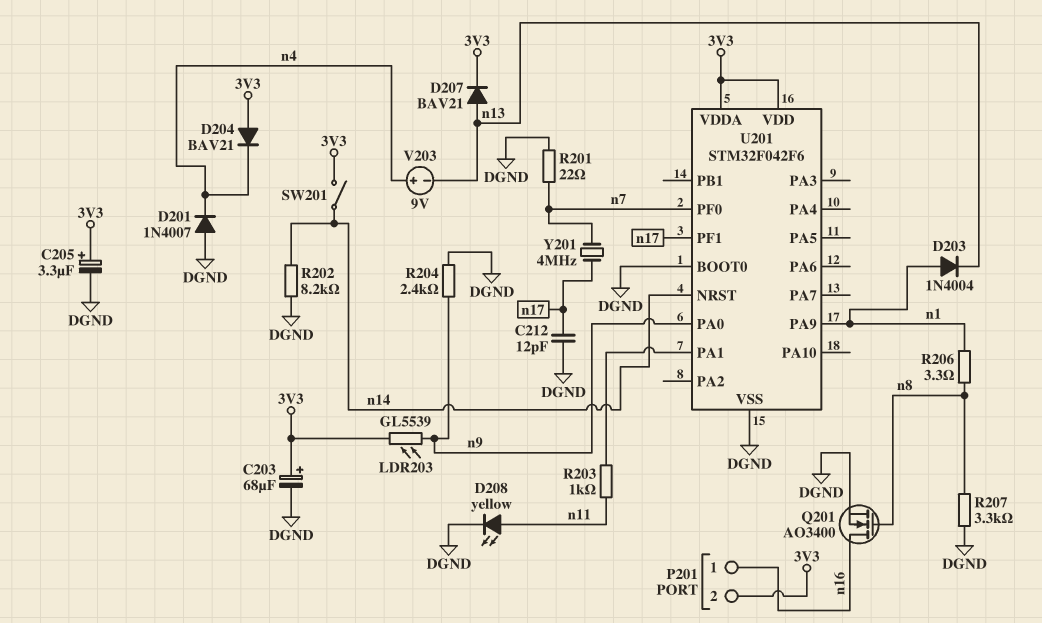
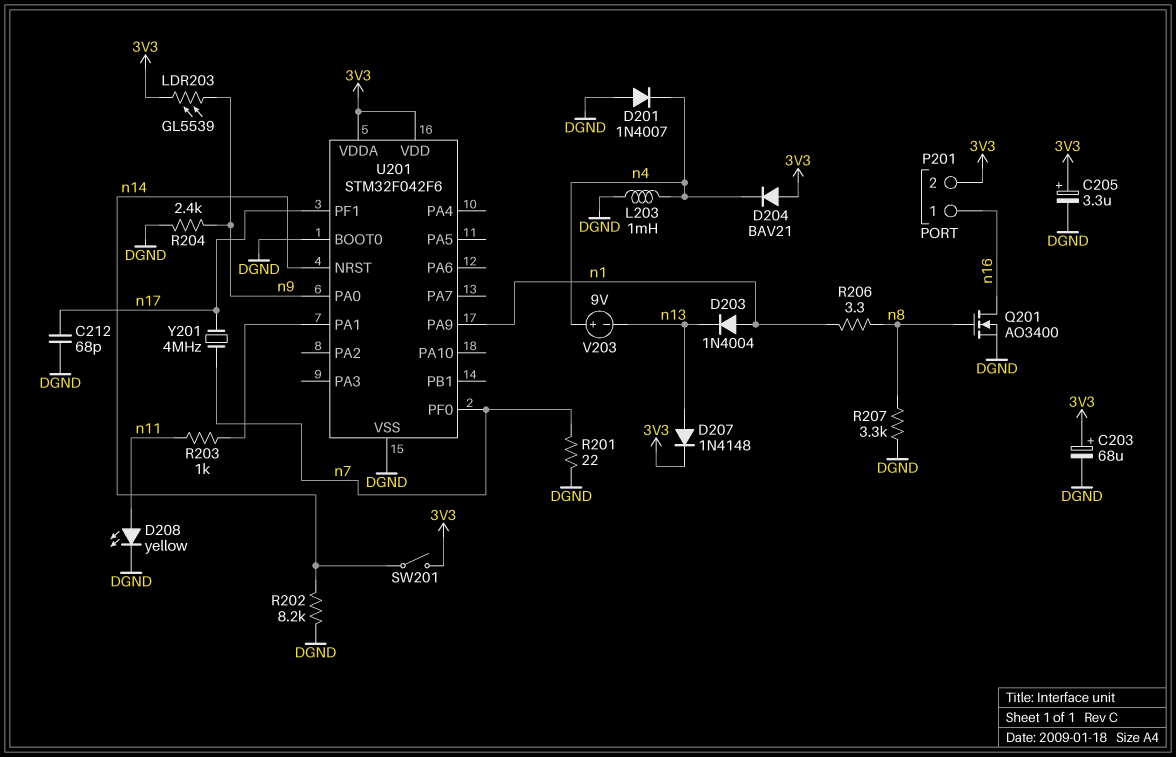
C212: 12pF (DGND, n17) -> 68pF (DGND, n17)
D207: diode BAV21 (A n13, K 3V3) -> diode 1N4148 (A n13, K 3V3)
L203: none -> 1mH (DGND, n4)

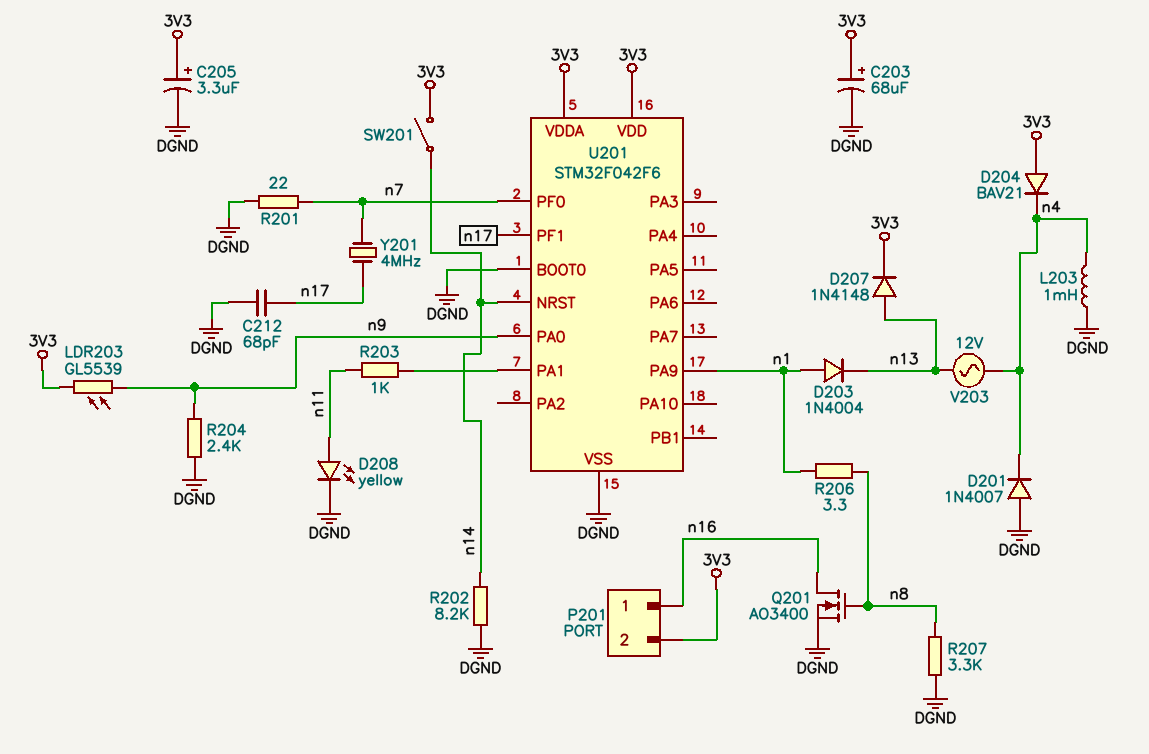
V203: 9V (plus n4, minus n13) -> AC 12V (n4, n13)

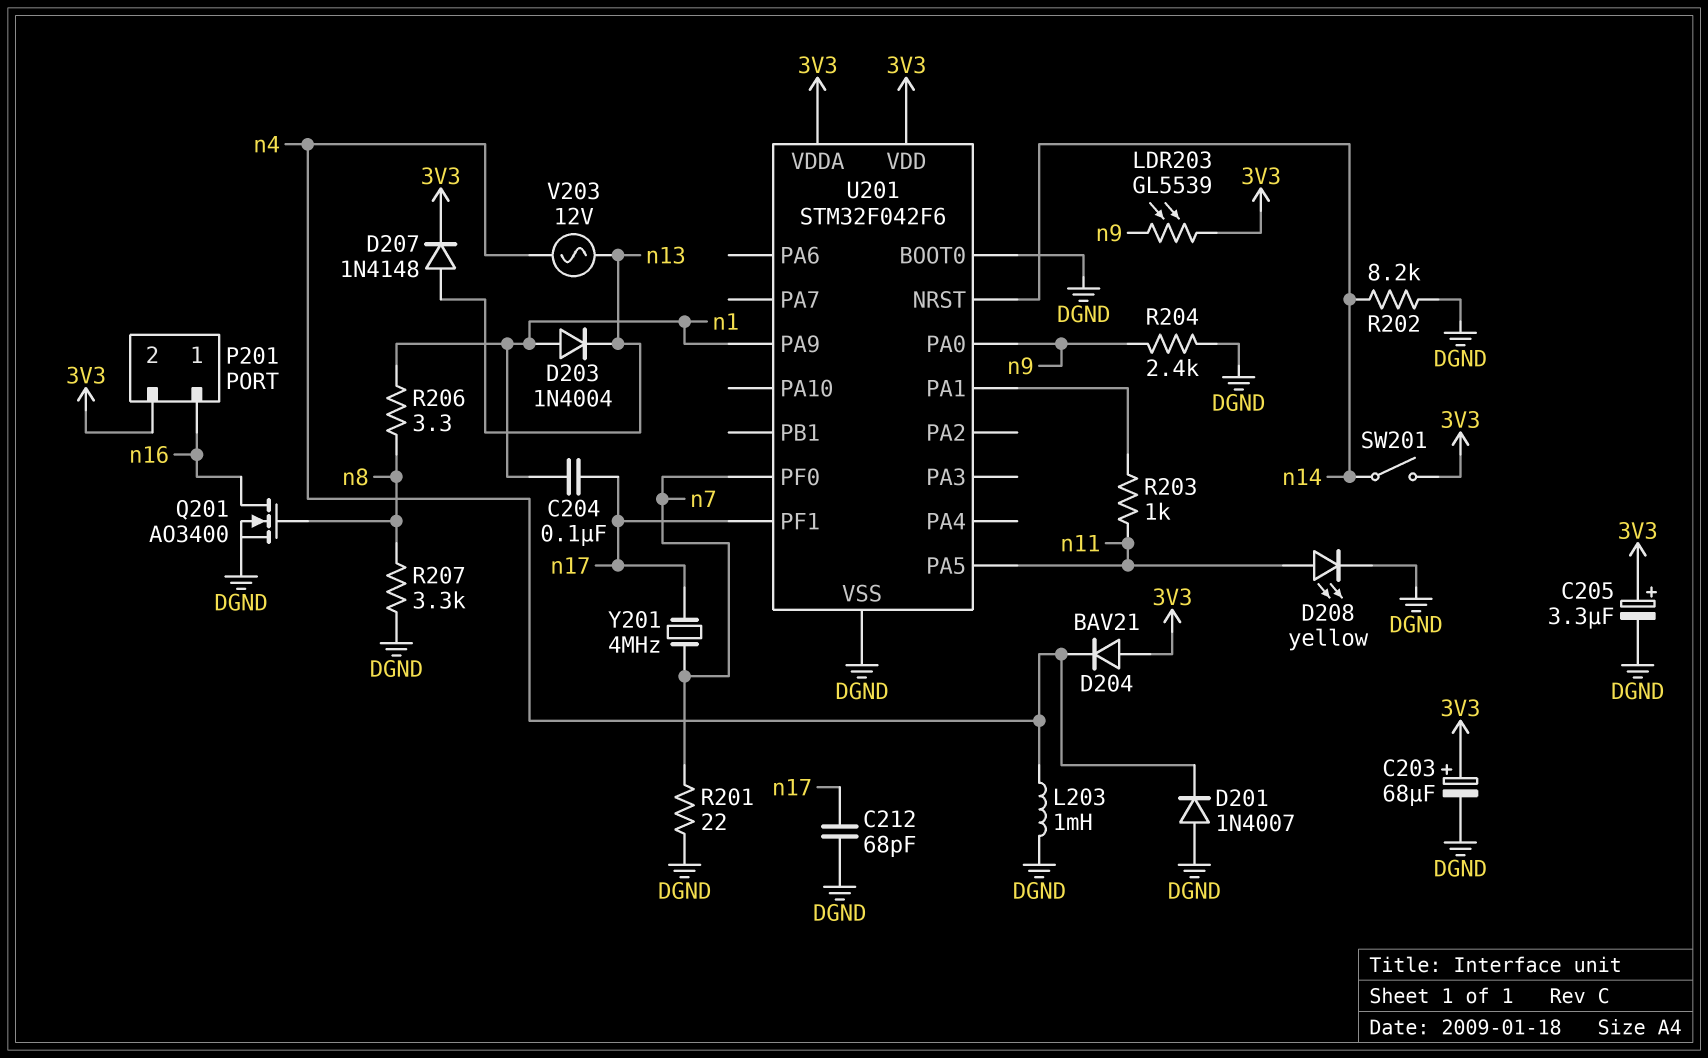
C204: none -> 100nF (n1, n17)
U201 pin PA5: none -> n11

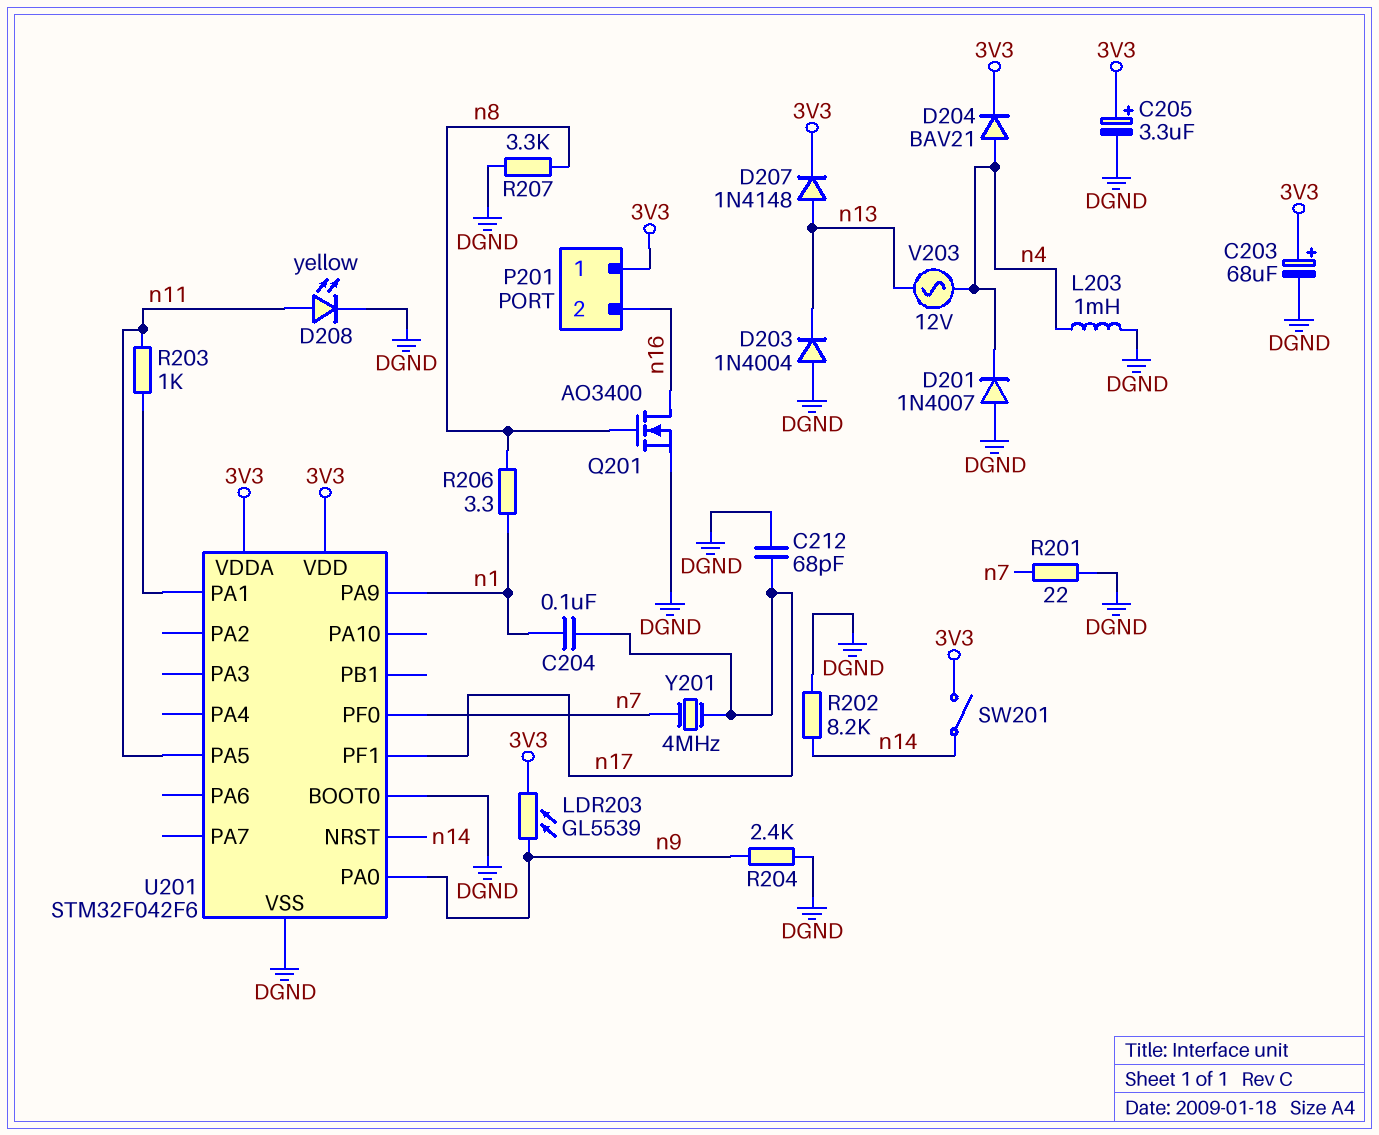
D203: diode 1N4004 (A n1, K n13) -> diode 1N4004 (A DGND, K n13)
D204: diode BAV21 (A 3V3, K n4) -> diode BAV21 (A n4, K 3V3)
P201 pin 1: n16 -> 3V3
P201 pin 2: 3V3 -> n16

